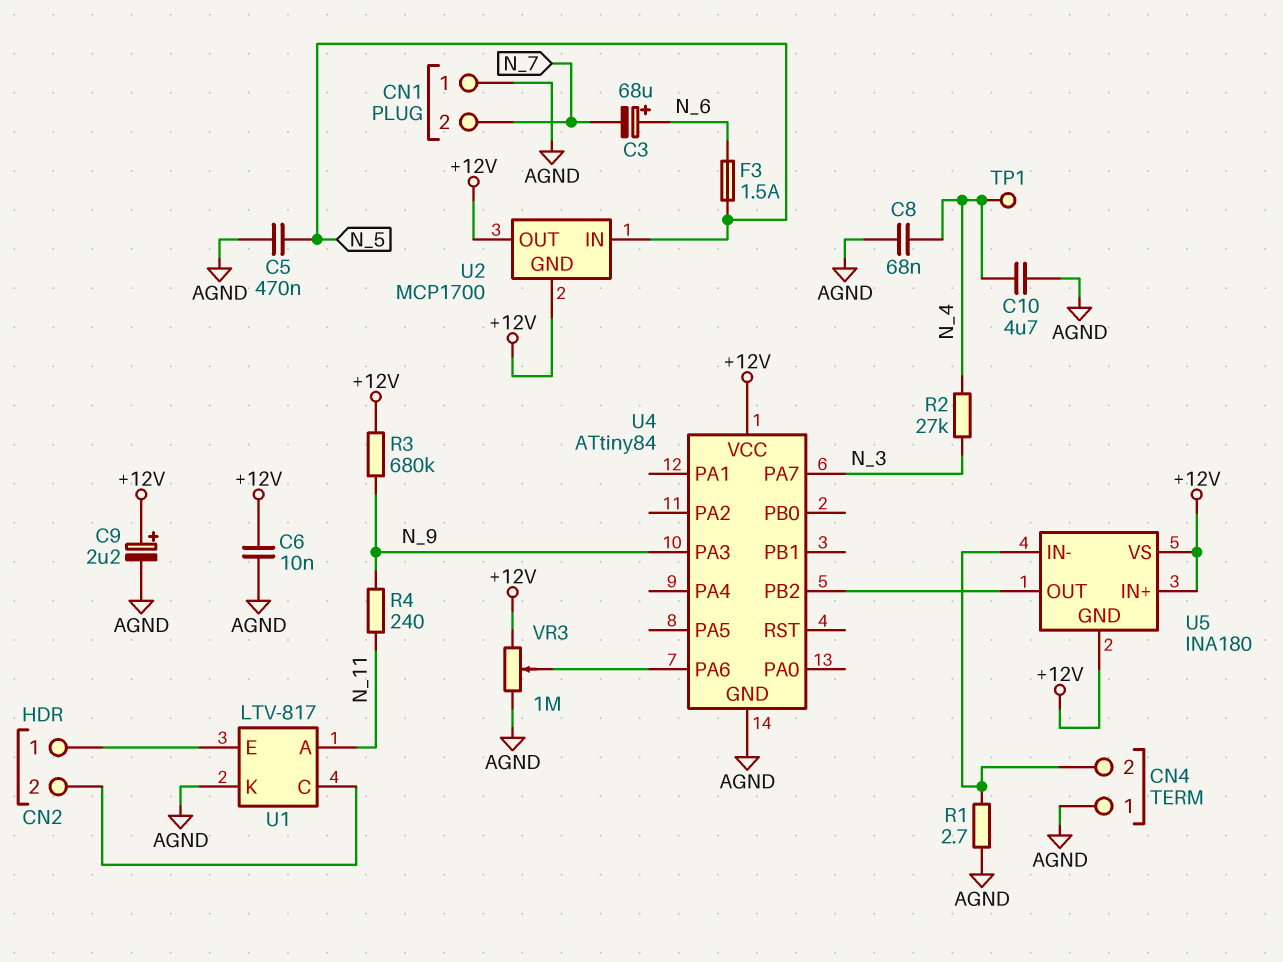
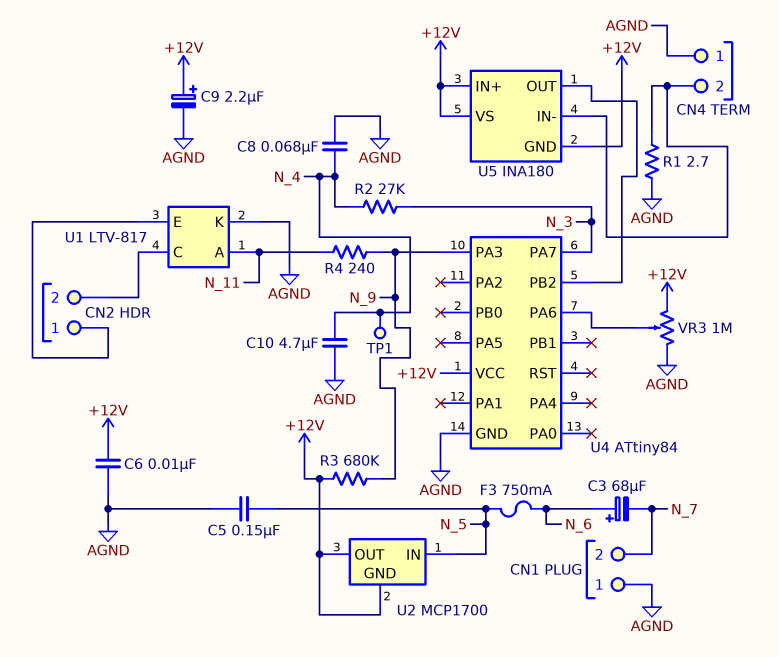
C5: 470nF (AGND, N_5) -> 150nF (AGND, N_5)
F3: 1.5A (N_5, N_6) -> 750mA (N_5, N_6)

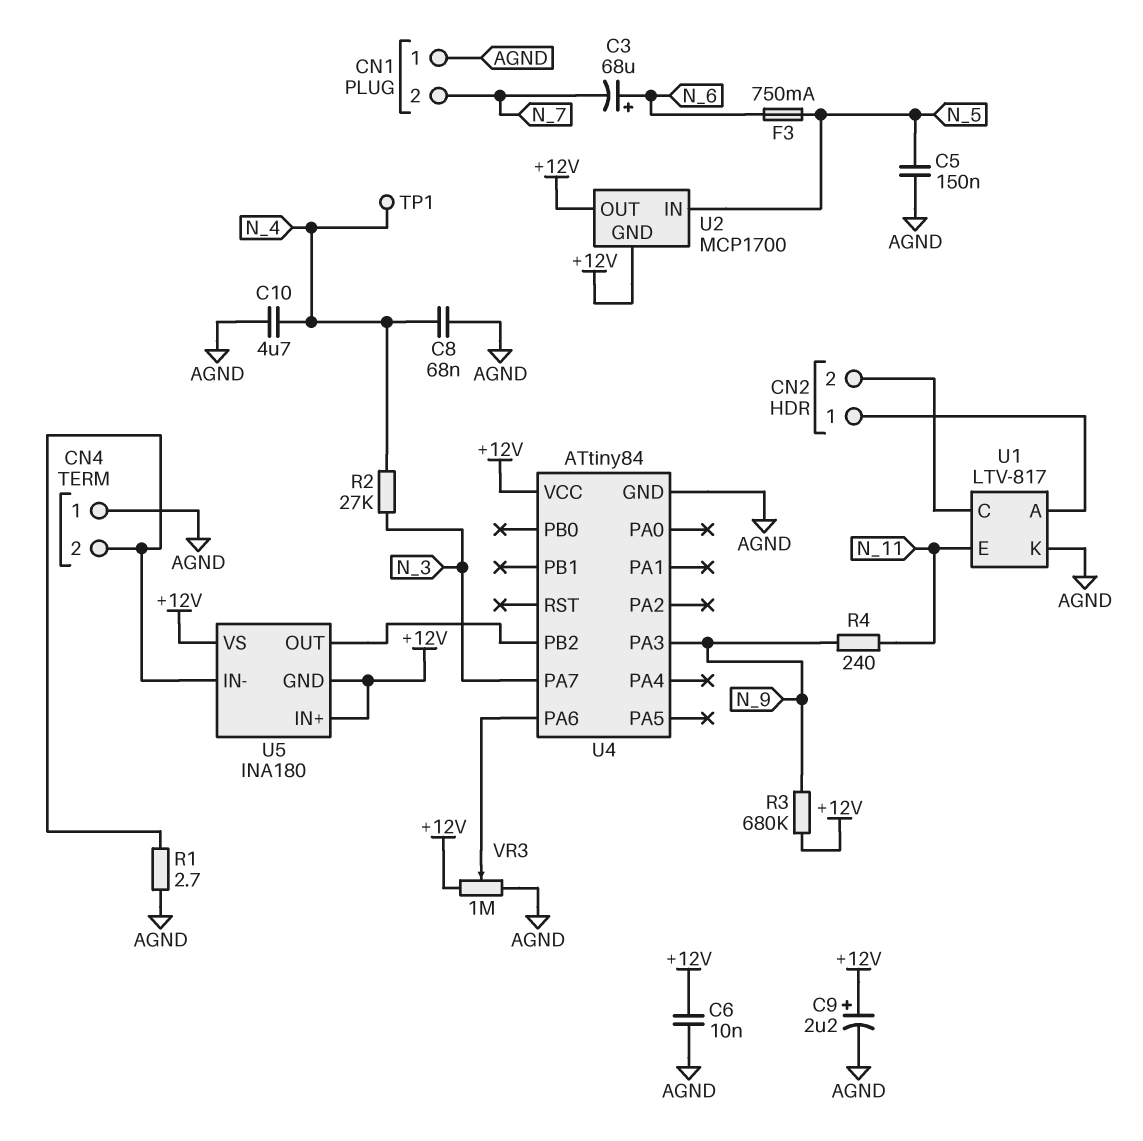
U1 pin A: N_11 -> CN2/1
U1 pin E: CN2/1 -> N_11

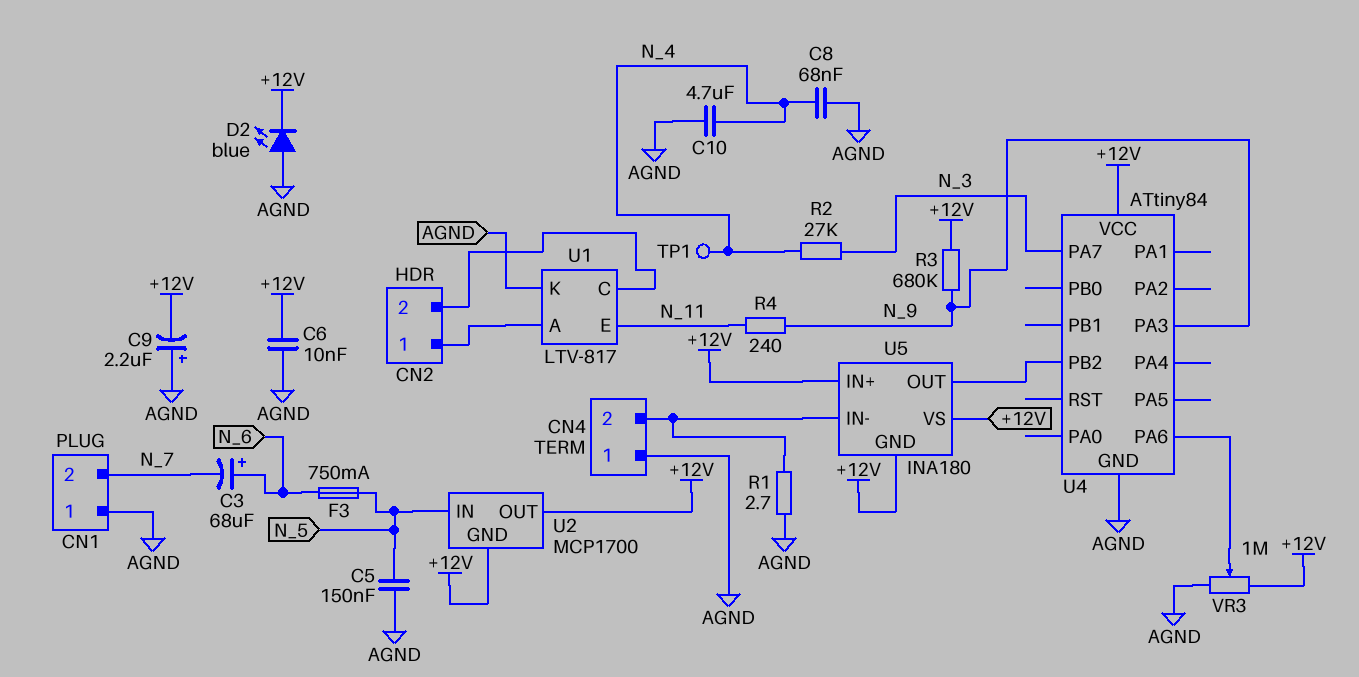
C9: 2.2uF (plus +12V, minus AGND) -> 2.2uF (plus AGND, minus +12V)
D2: none -> LED blue (A AGND, K +12V)

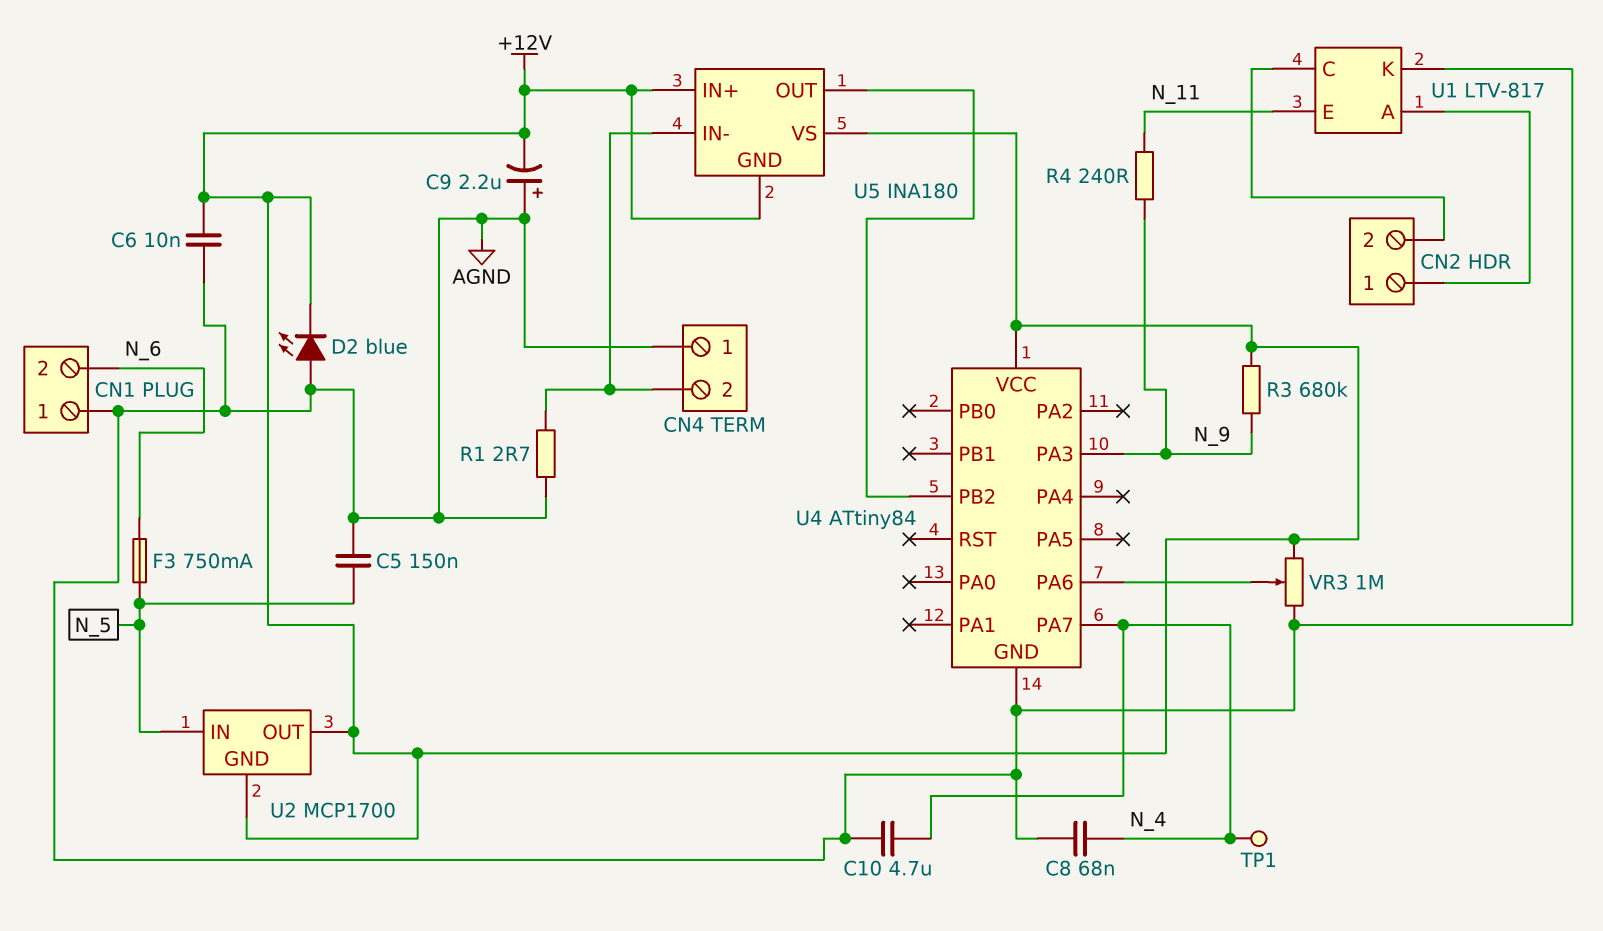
C3: 68uF (plus N_6, minus N_7) -> none
CN1 pin 2: N_7 -> N_6
R2: 27k (N_3, N_4) -> none
U4 pin PA7: N_3 -> N_4

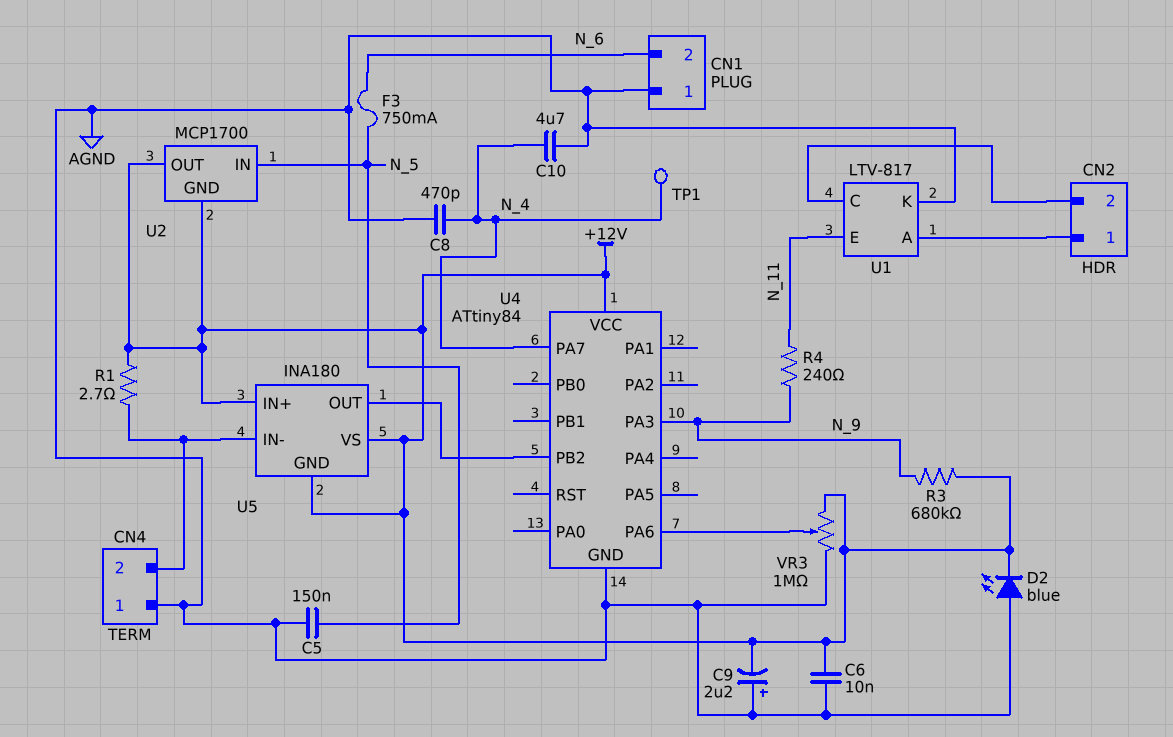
C8: 68nF (AGND, N_4) -> 470pF (AGND, N_4)
R1: 2.7 (AGND, CN4/2) -> 2.7 (+12V, CN4/2)

